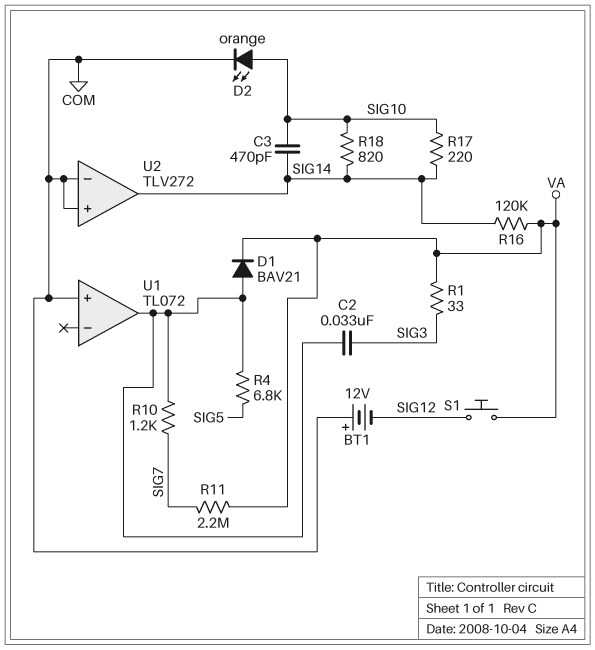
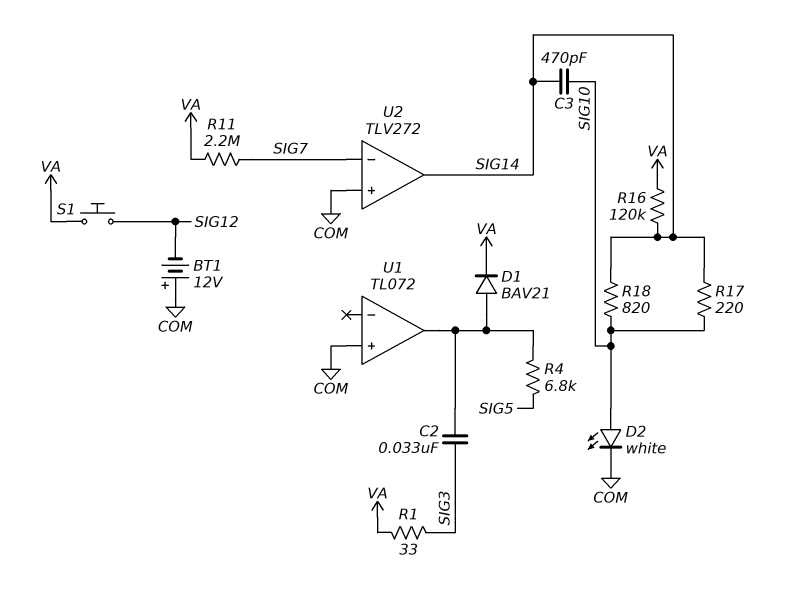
D2: LED orange (A SIG10, K COM) -> LED white (A SIG10, K COM)
R10: 1.2k (SIG7, U1/out) -> none
U2 pin in-: COM -> SIG7

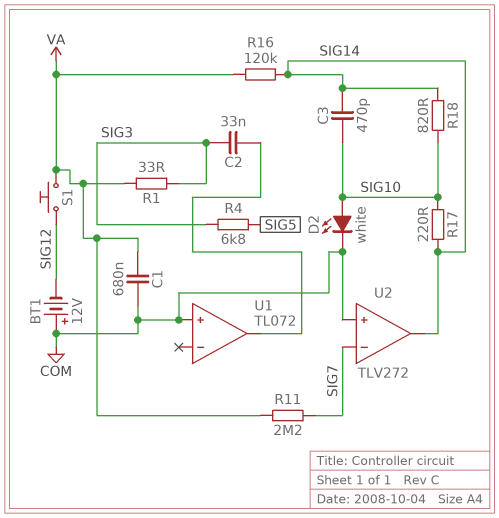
C1: none -> 680nF (COM, VA)
D1: diode BAV21 (A U1/out, K VA) -> none
R4: 6.8k (SIG5, U1/out) -> 6.8k (SIG3, SIG5)

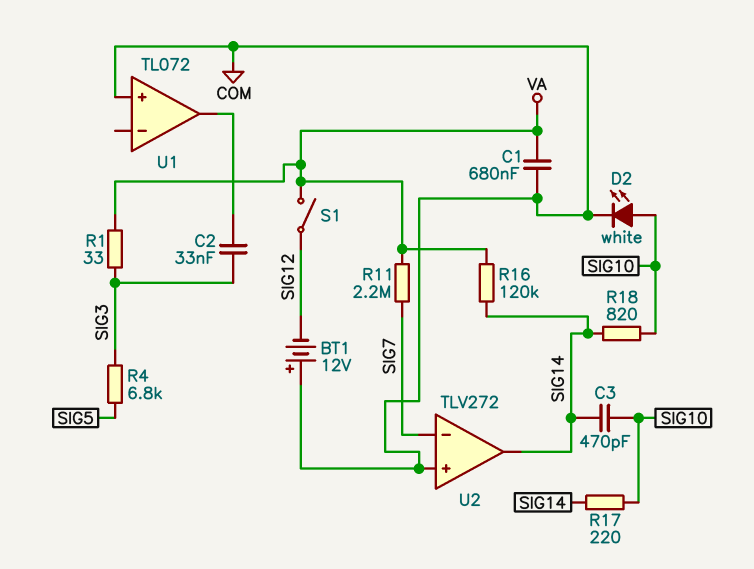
S1: button (SIG12, VA) -> switch (SIG12, VA)

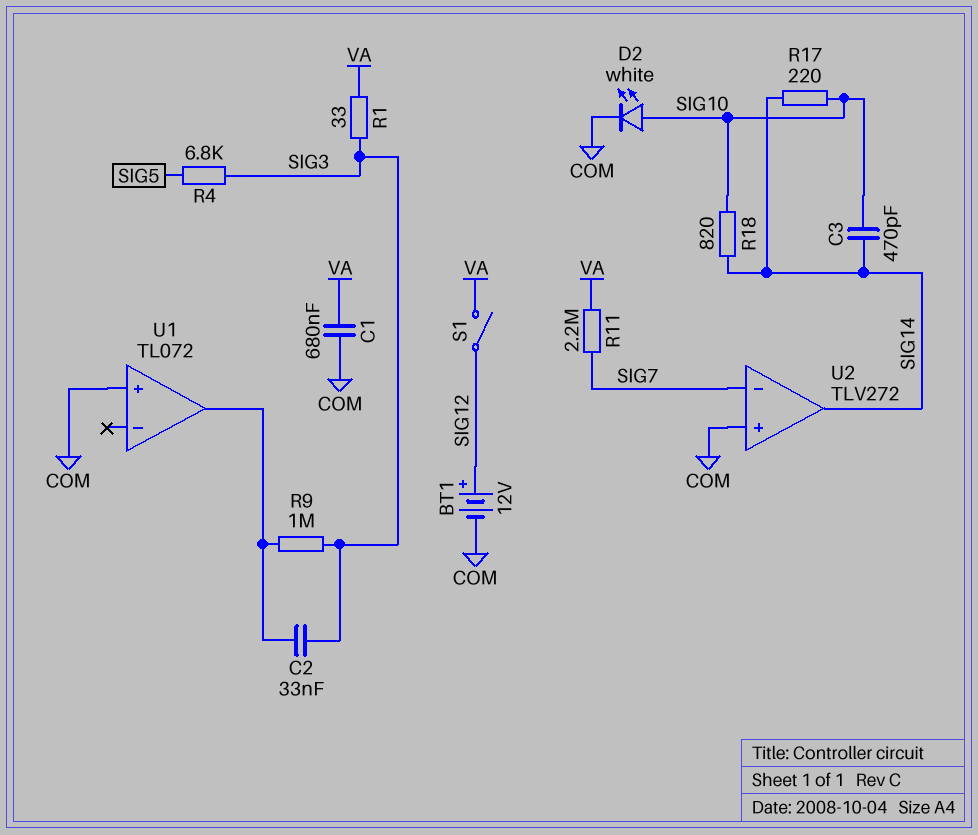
BT1: 12V (plus COM, minus SIG12) -> 12V (plus SIG12, minus COM)
R9: none -> 1M (SIG3, U1/out)
R16: 120k (SIG14, VA) -> none

